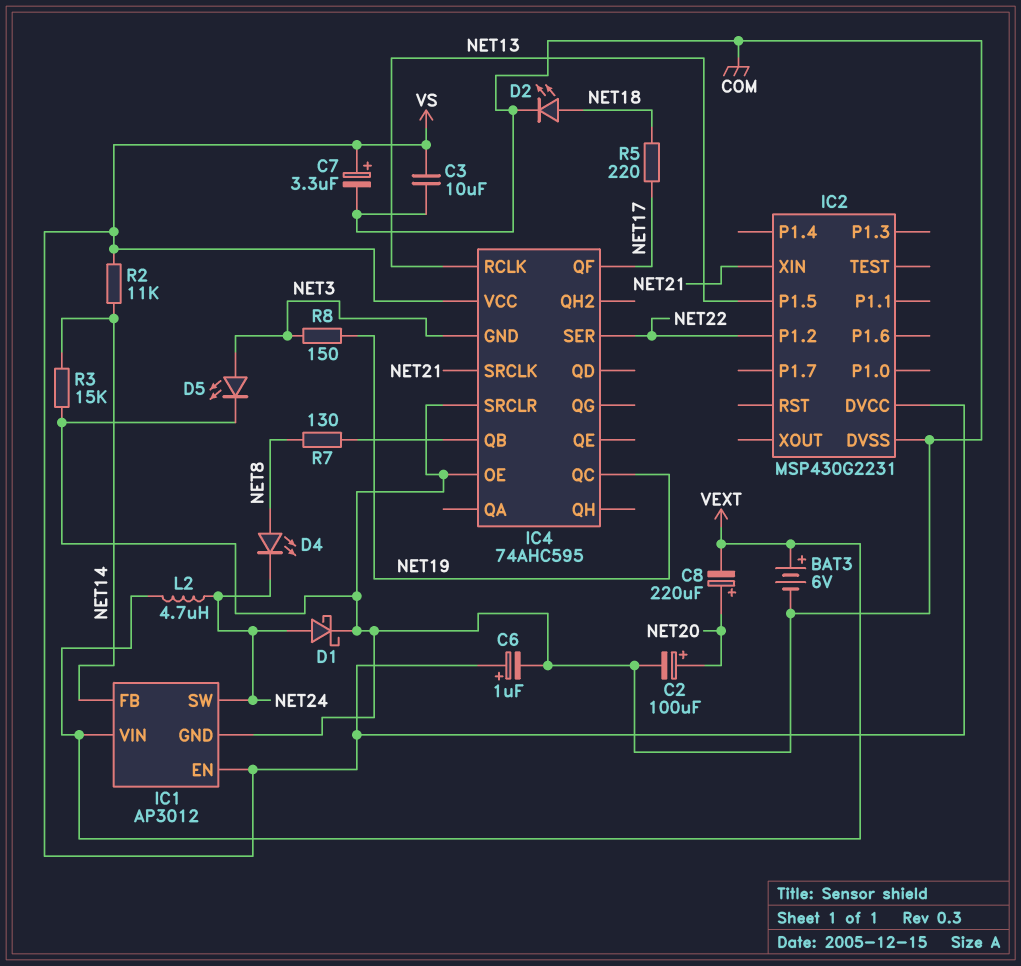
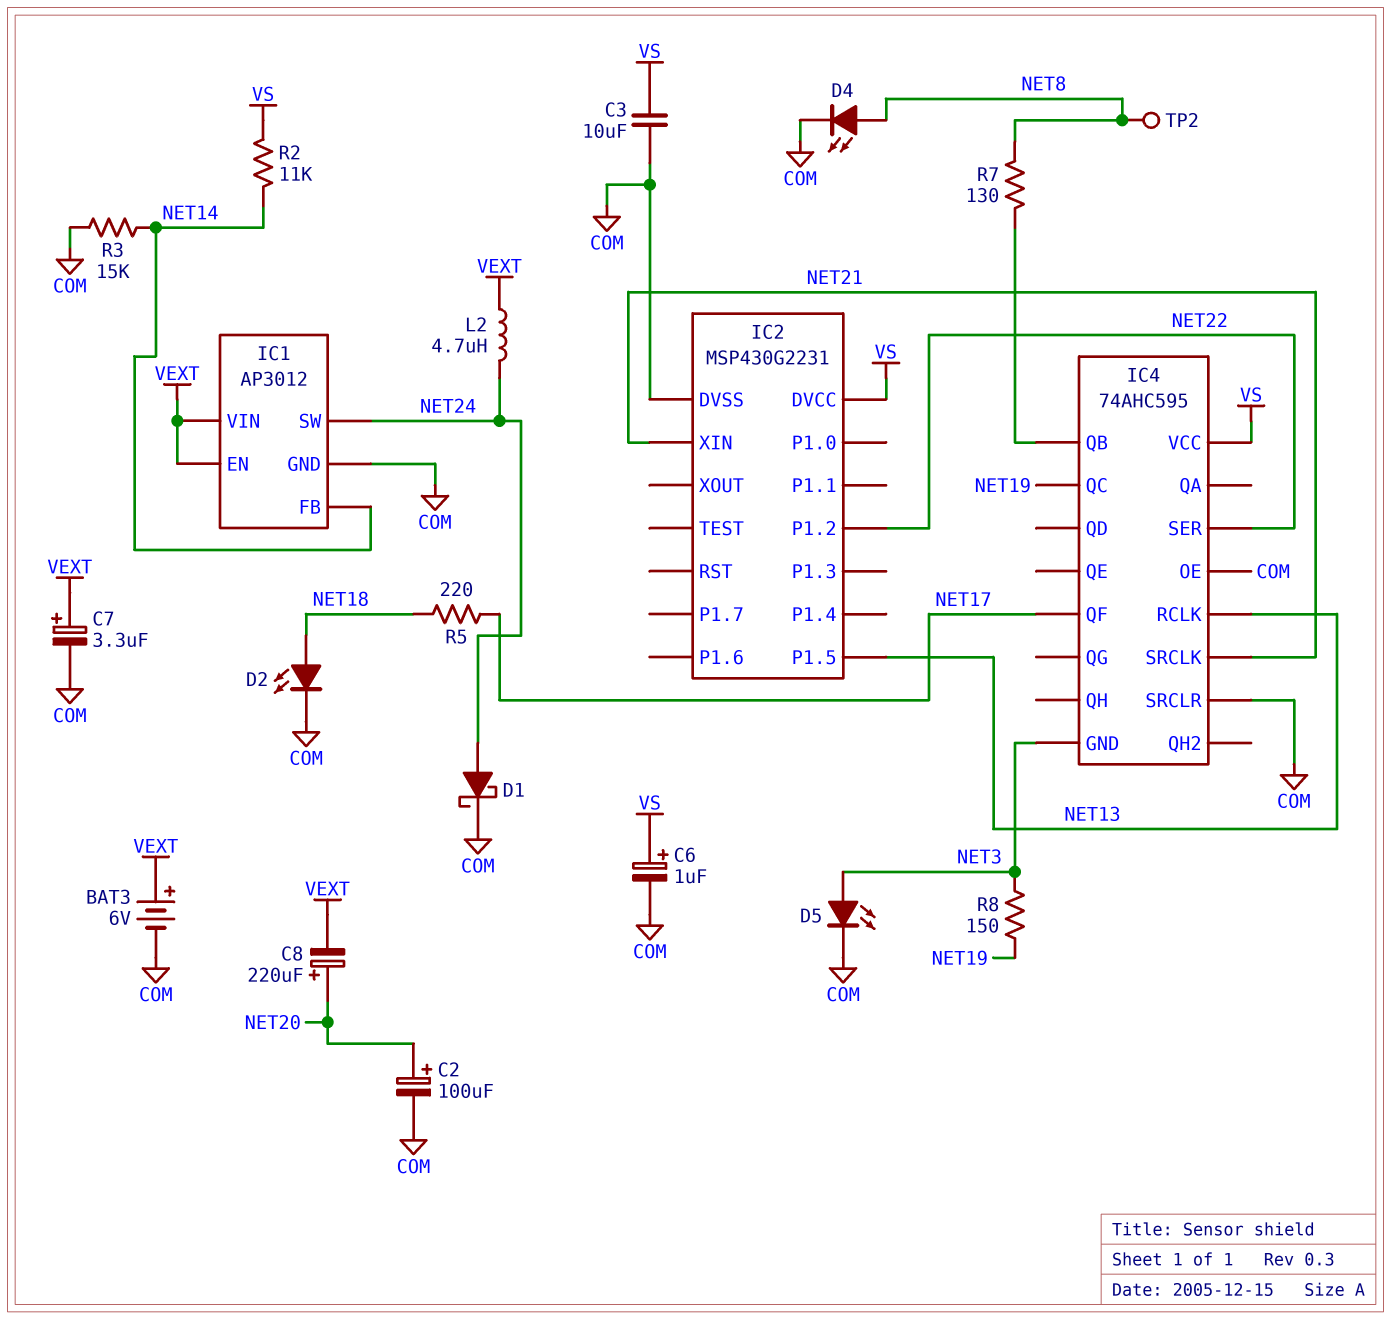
C7: 3.3uF (plus VS, minus COM) -> 3.3uF (plus VEXT, minus COM)
D4: LED (A NET8, K NET24) -> LED (A NET8, K COM)
IC1 pin EN: VS -> VEXT
TP2: none -> test point (NET8)

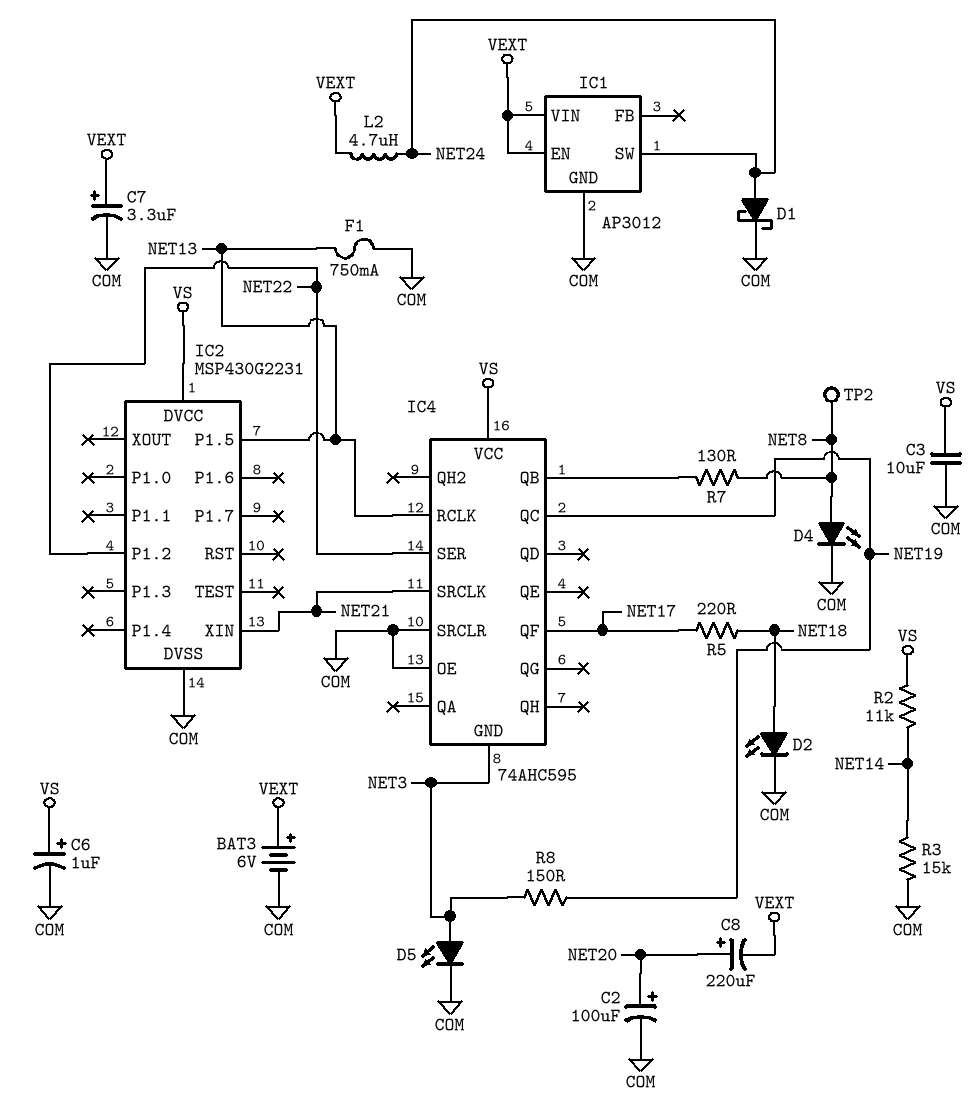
F1: none -> 750mA (COM, NET13)
IC1 pin FB: NET14 -> none

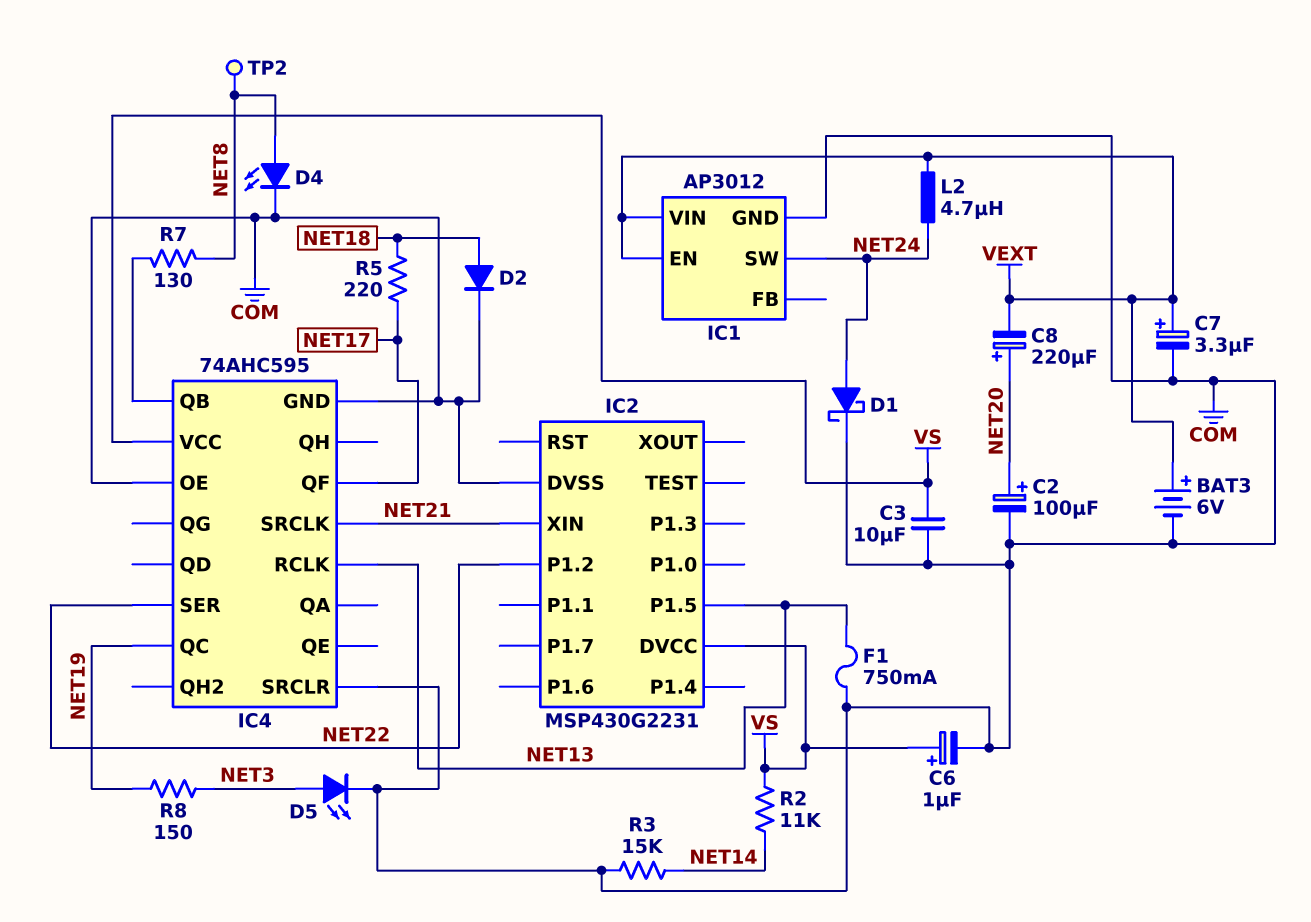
D2: LED (A NET18, K COM) -> diode (A NET18, K COM)
IC4 pin GND: NET3 -> COM

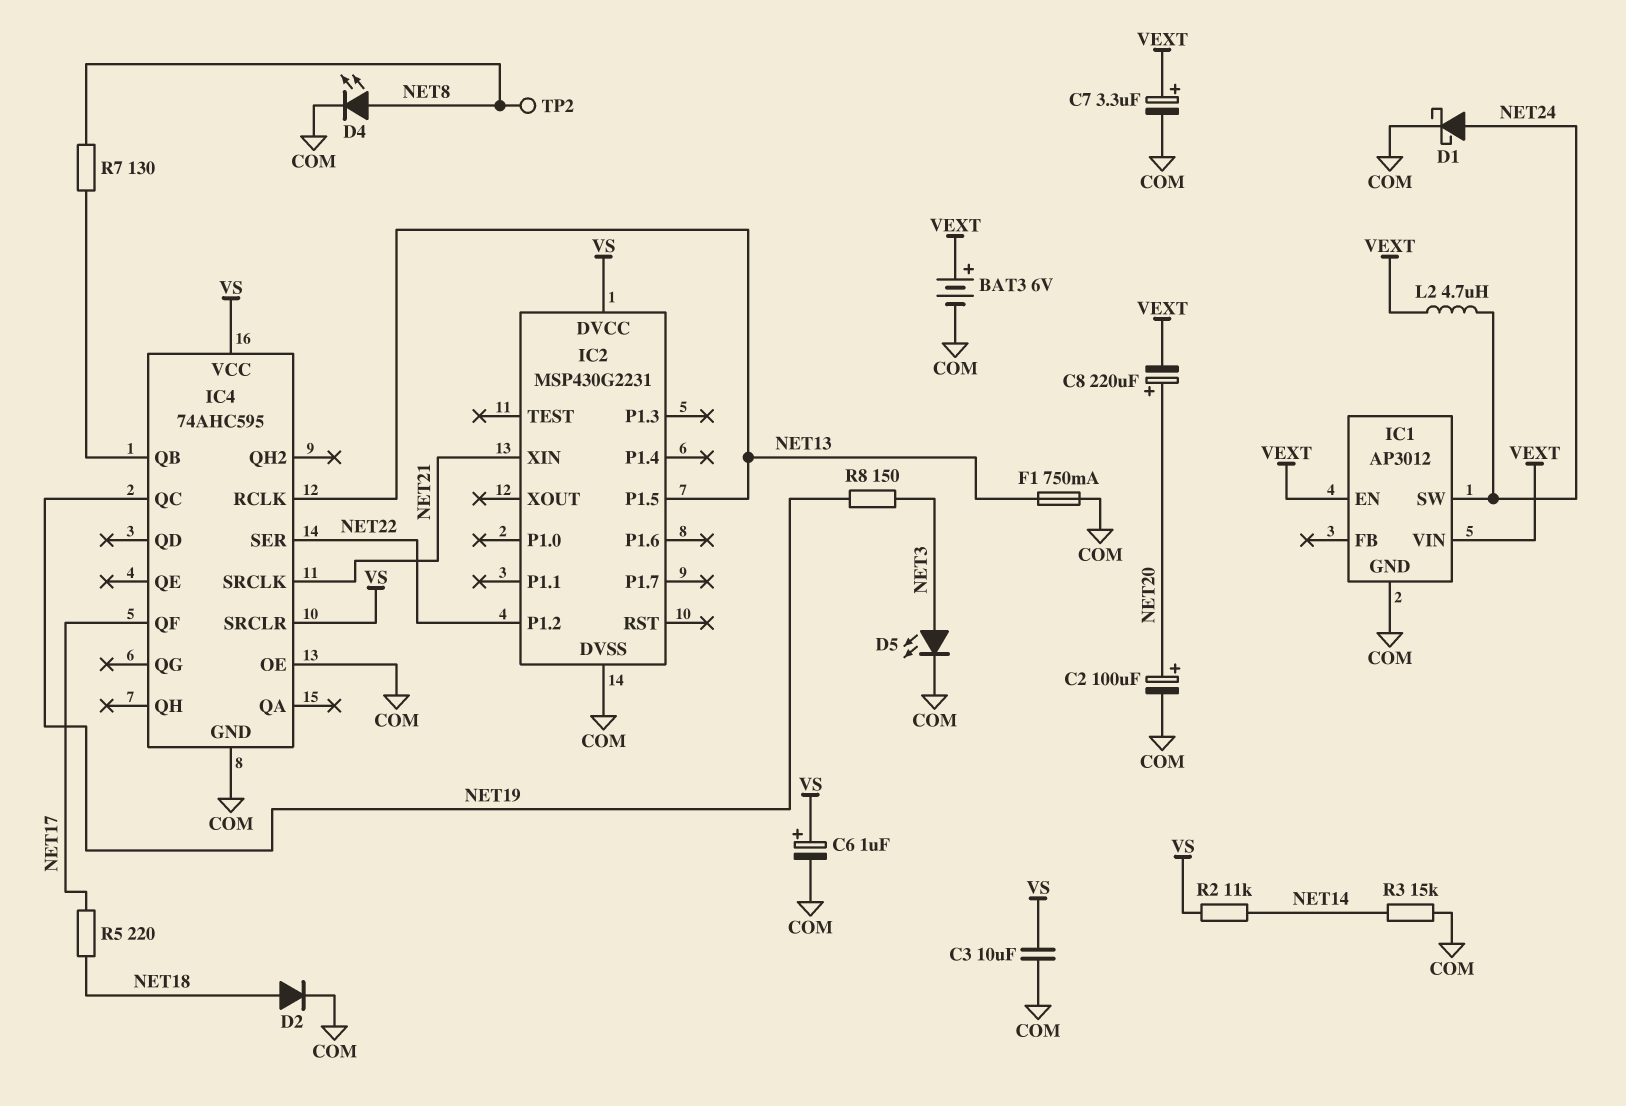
IC4 pin SRCLR: COM -> VS

